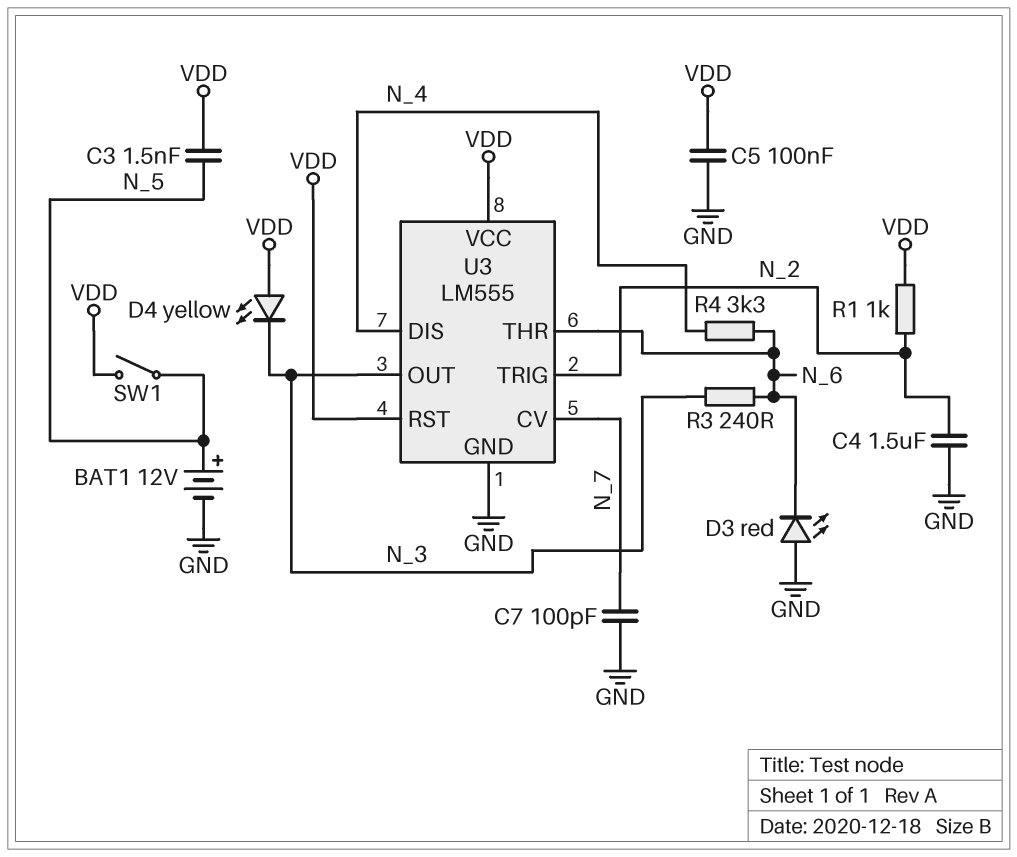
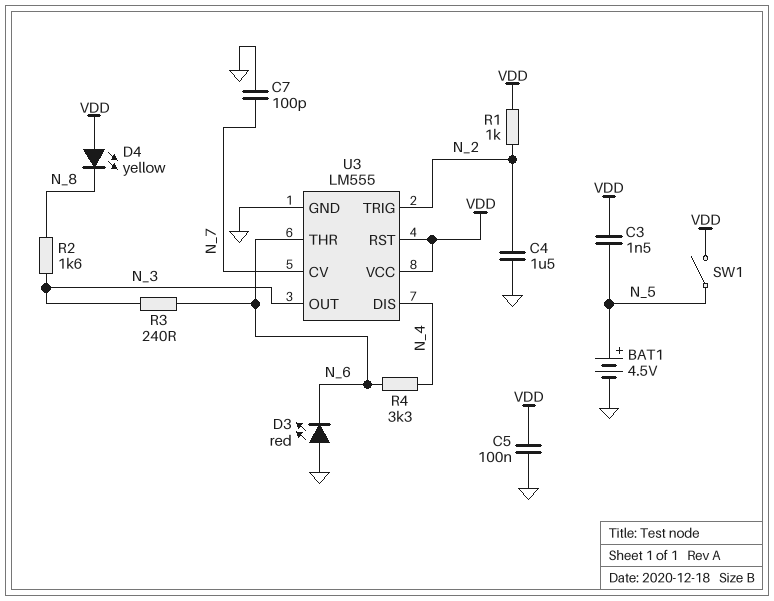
BAT1: 12V (plus N_5, minus GND) -> 4.5V (plus N_5, minus GND)
D4: LED yellow (A VDD, K N_3) -> LED yellow (A VDD, K N_8)
R2: none -> 1.6k (N_3, N_8)

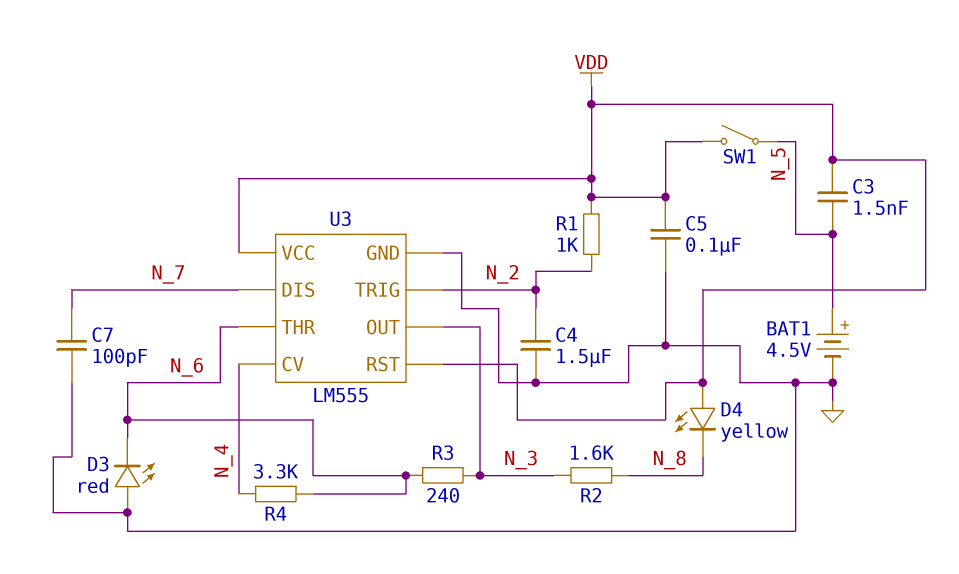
U3 pin CV: N_7 -> N_4
U3 pin DIS: N_4 -> N_7

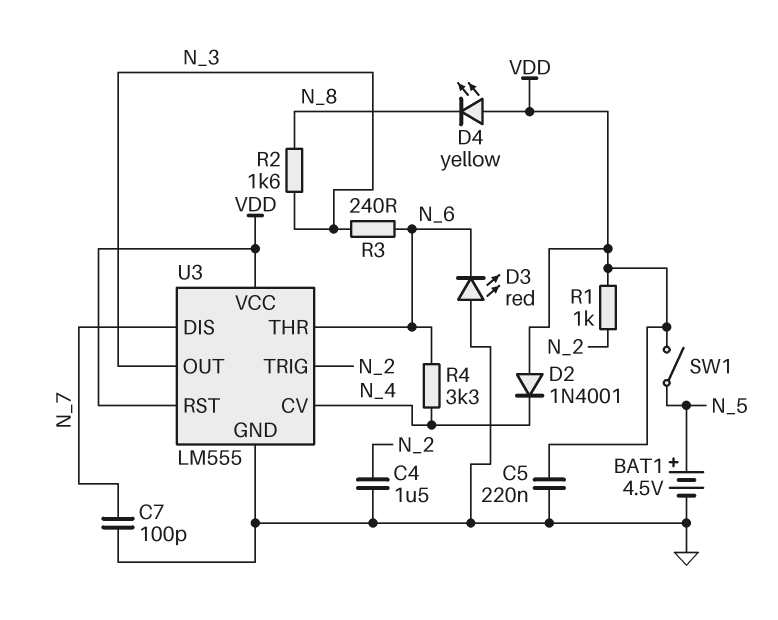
C3: 1.5nF (N_5, VDD) -> none
C5: 100nF (GND, VDD) -> 220nF (GND, VDD)
D2: none -> diode 1N4001 (A VDD, K N_4)

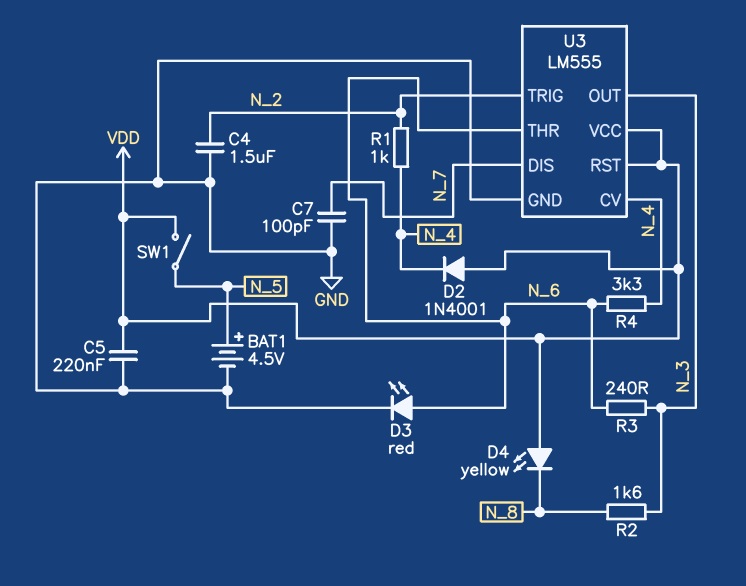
D3: LED red (A GND, K N_6) -> LED red (A N_6, K GND)
R1: 1k (N_2, VDD) -> 1k (N_2, N_4)

